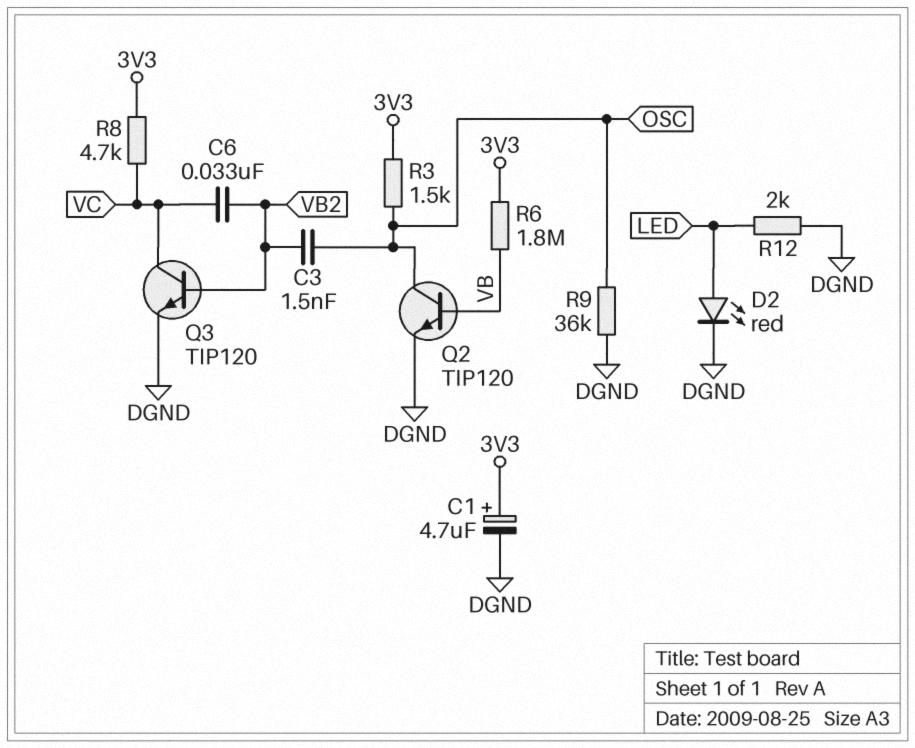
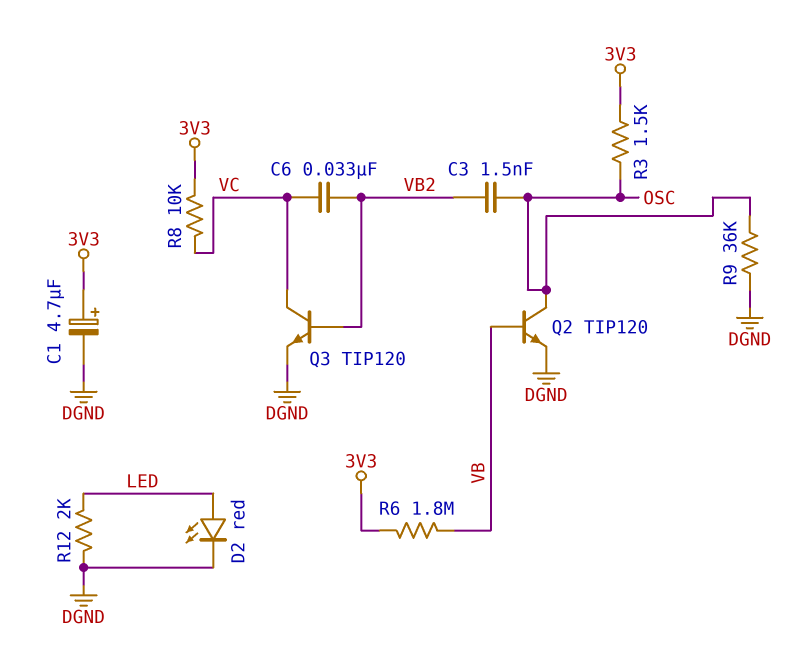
R8: 4.7k (3V3, VC) -> 10k (3V3, VC)

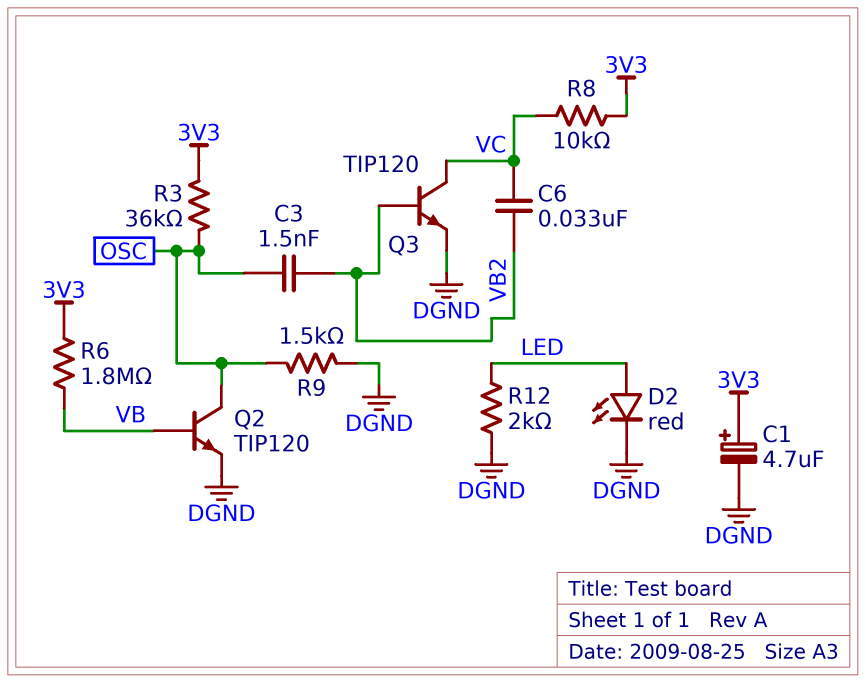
R3: 1.5k (3V3, OSC) -> 36k (3V3, OSC)
R9: 36k (DGND, OSC) -> 1.5k (DGND, OSC)

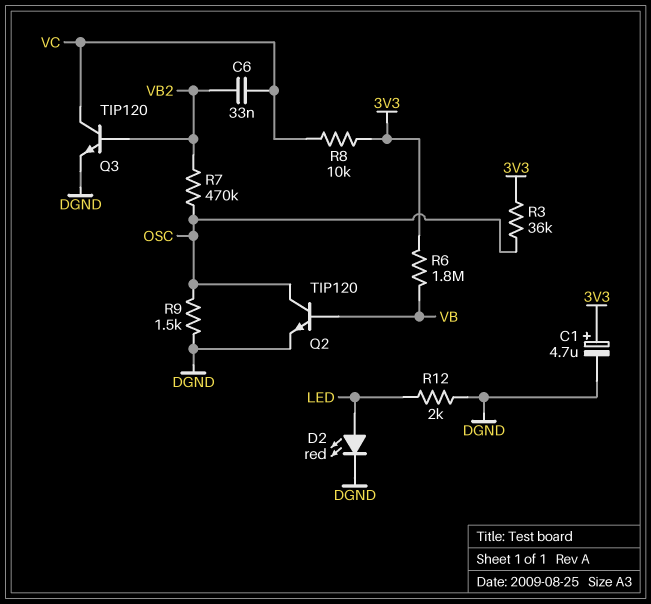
C3: 1.5nF (OSC, VB2) -> none
R7: none -> 470k (OSC, VB2)

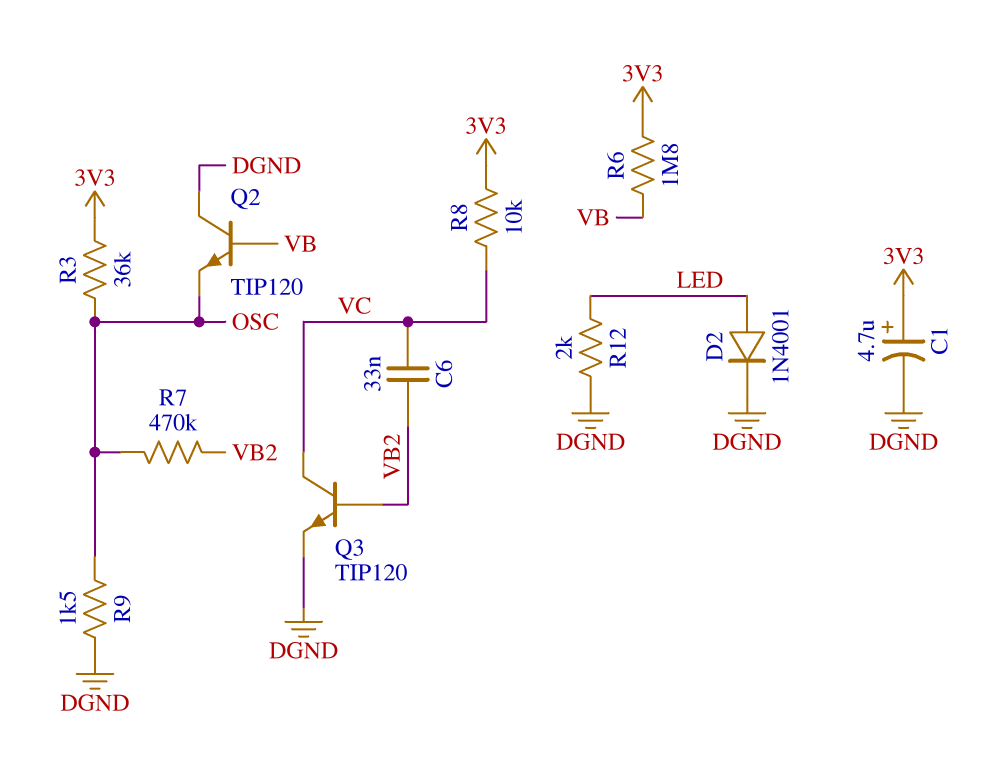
D2: LED red (A LED, K DGND) -> diode 1N4001 (A LED, K DGND)
Q2: NPN TIP120 (B VB, C OSC, E DGND) -> NPN TIP120 (B VB, C DGND, E OSC)

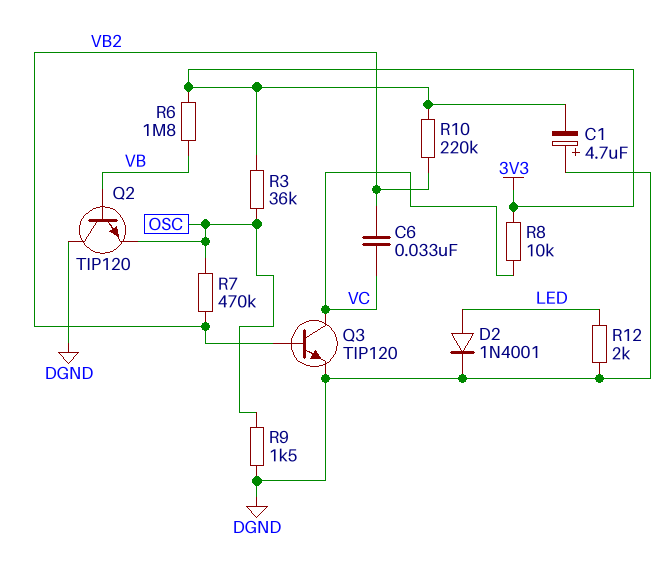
C1: 4.7uF (plus 3V3, minus DGND) -> 4.7uF (plus DGND, minus 3V3)
R10: none -> 220k (3V3, VB2)

